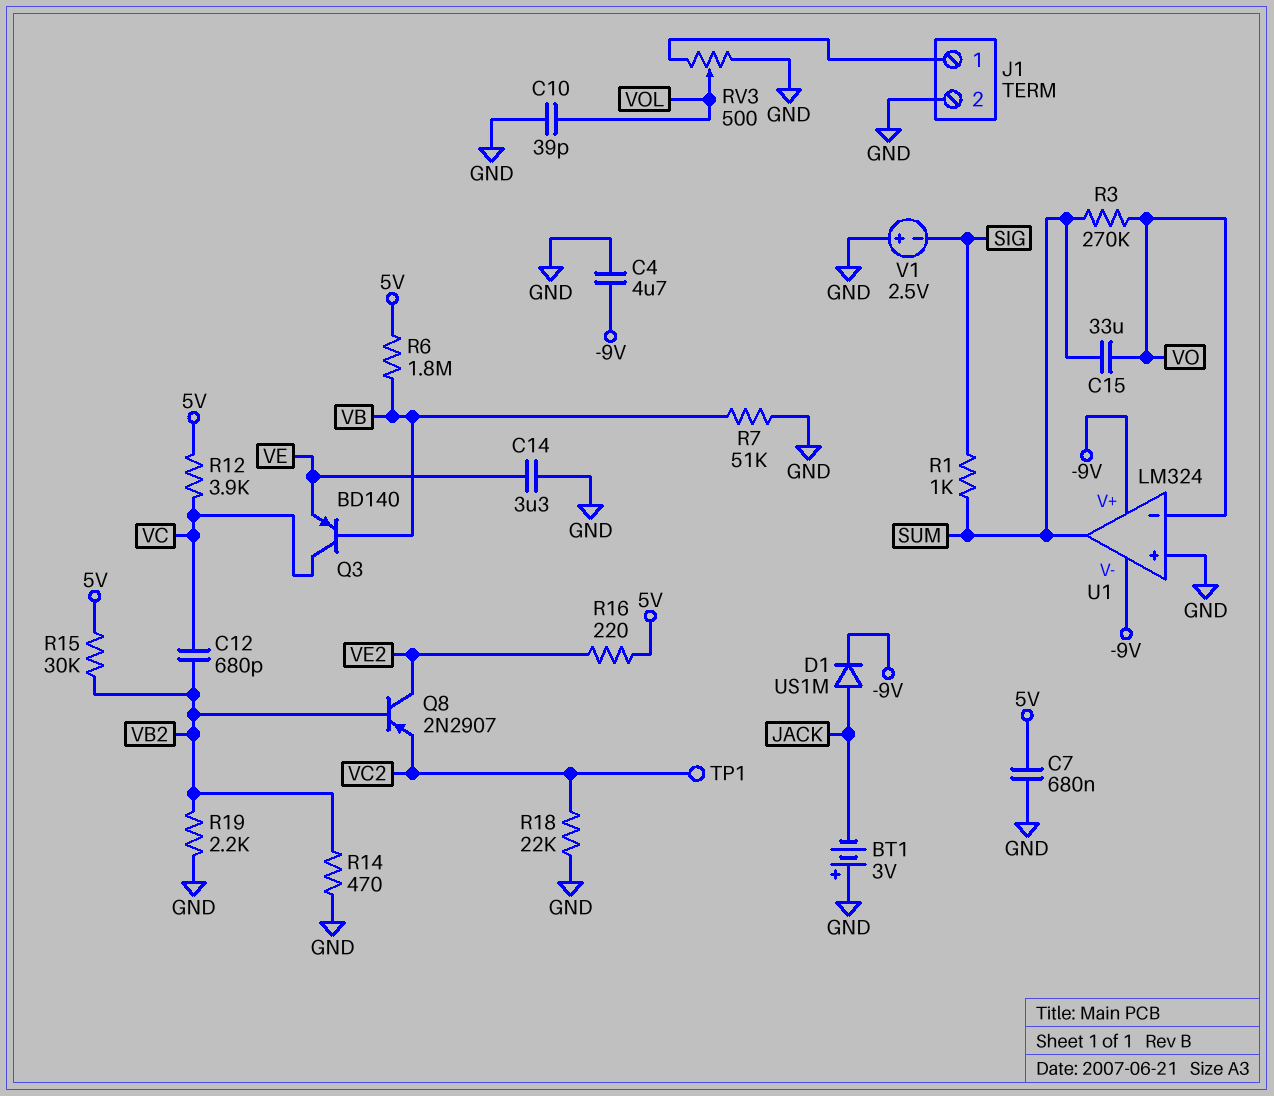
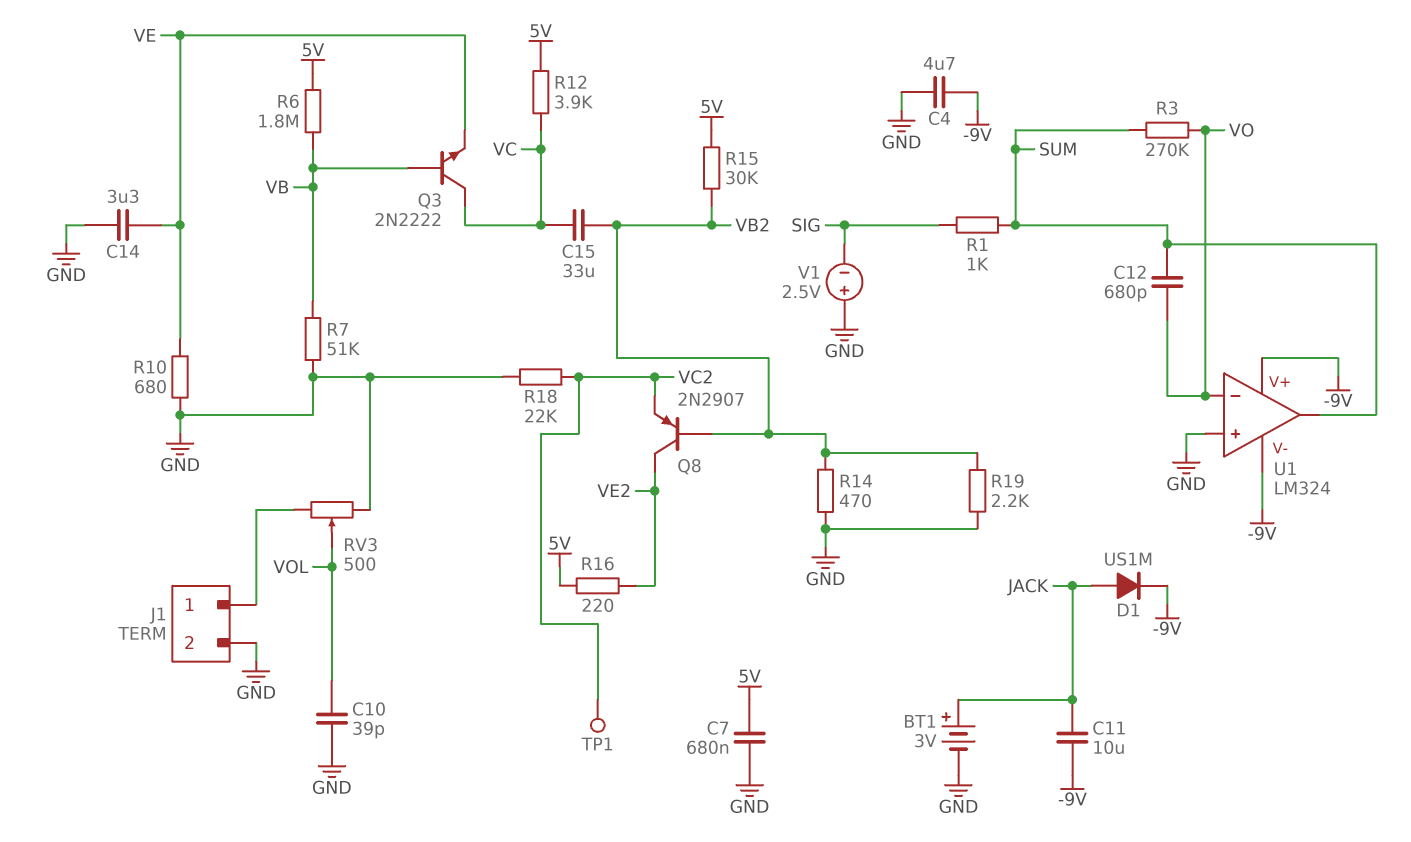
BT1: 3V (plus GND, minus JACK) -> 3V (plus JACK, minus GND)
C11: none -> 10uF (-9V, JACK)
C12: 680pF (VB2, VC) -> 680pF (SUM, VO)
C15: 33uF (SUM, VO) -> 33uF (VB2, VC)
Q3: PNP BD140 (B VB, C VC, E VE) -> NPN 2N2222 (B VB, C VC, E VE)
R10: none -> 680 (GND, VE)

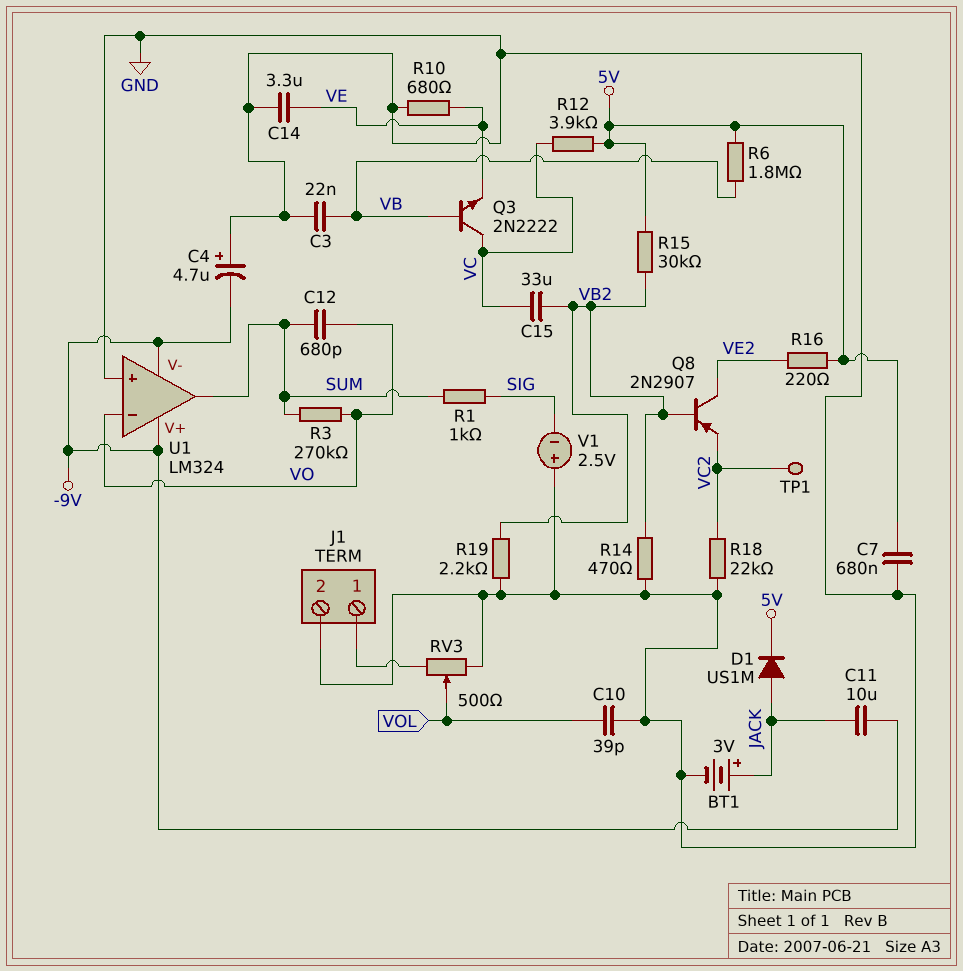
C3: none -> 22nF (GND, VB)
C4: 4.7uF (-9V, GND) -> 4.7uF (plus GND, minus -9V)
D1: diode US1M (A JACK, K -9V) -> diode US1M (A JACK, K 5V)
R7: 51k (GND, VB) -> none

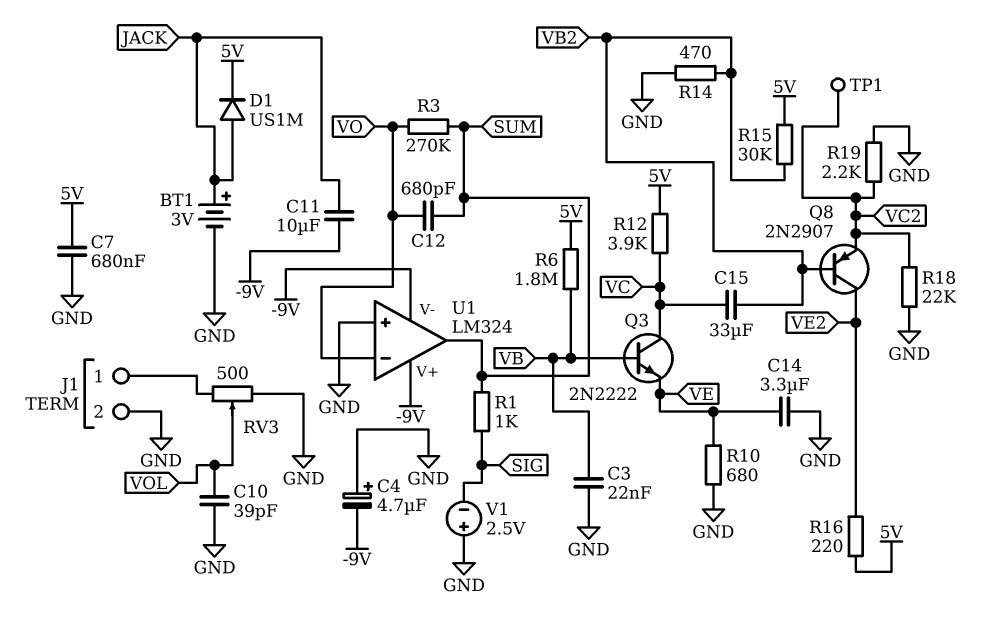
R19: 2.2k (GND, VB2) -> 2.2k (GND, VC2)

